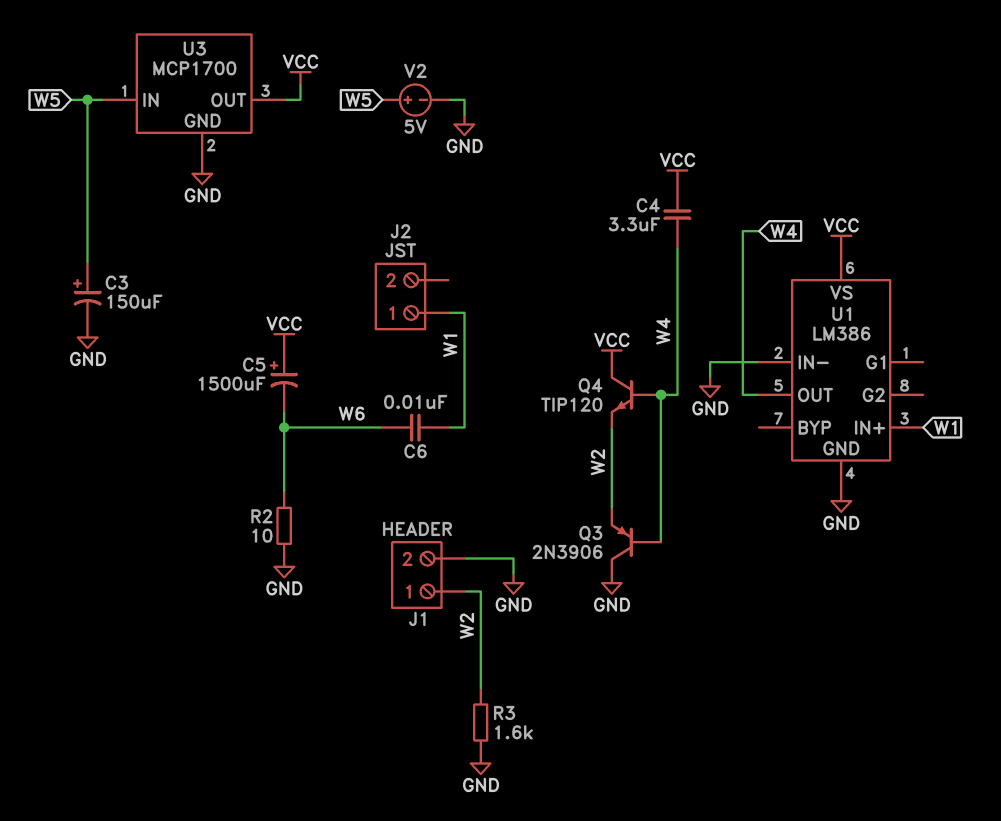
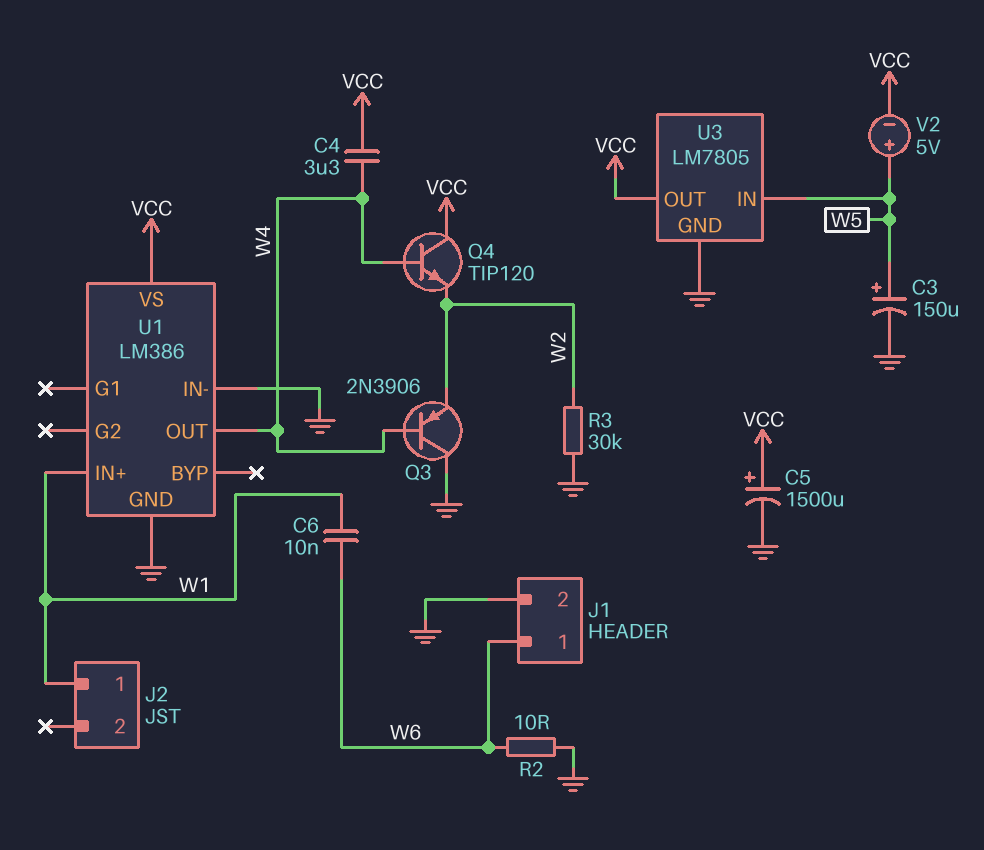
C5: 1500uF (plus VCC, minus W6) -> 1500uF (plus VCC, minus GND)
J1 pin 1: W2 -> W6
R3: 1.6k (GND, W2) -> 30k (GND, W2)
U3: MCP1700 -> LM7805
V2: 5V (plus W5, minus GND) -> 5V (plus W5, minus VCC)

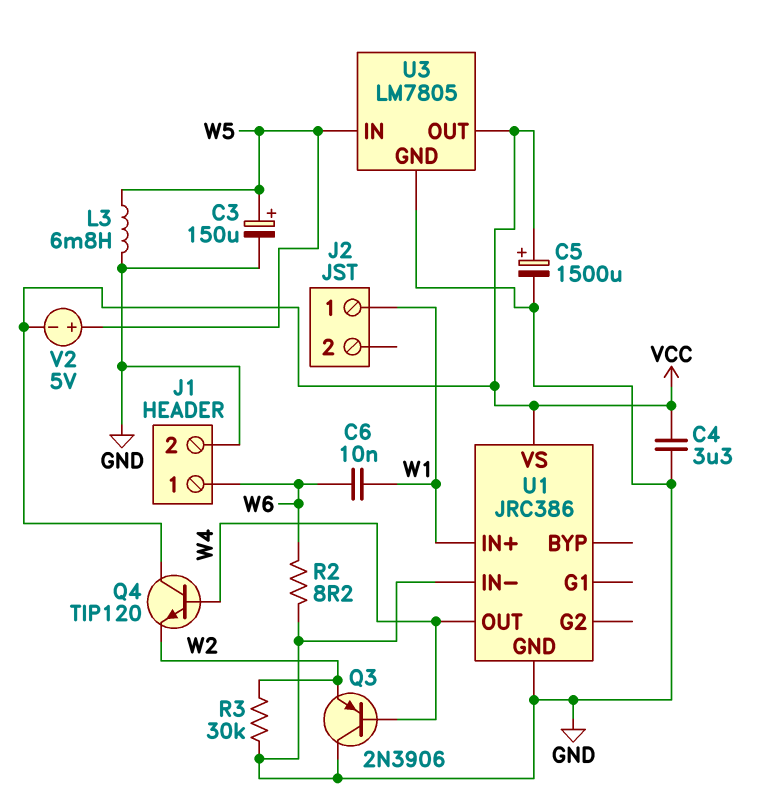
C4: 3.3uF (VCC, W4) -> 3.3uF (GND, VCC)
L3: none -> 6.8mH (GND, W5)
R2: 10 (GND, W6) -> 8.2 (GND, W6)
U1: LM386 -> JRC386

